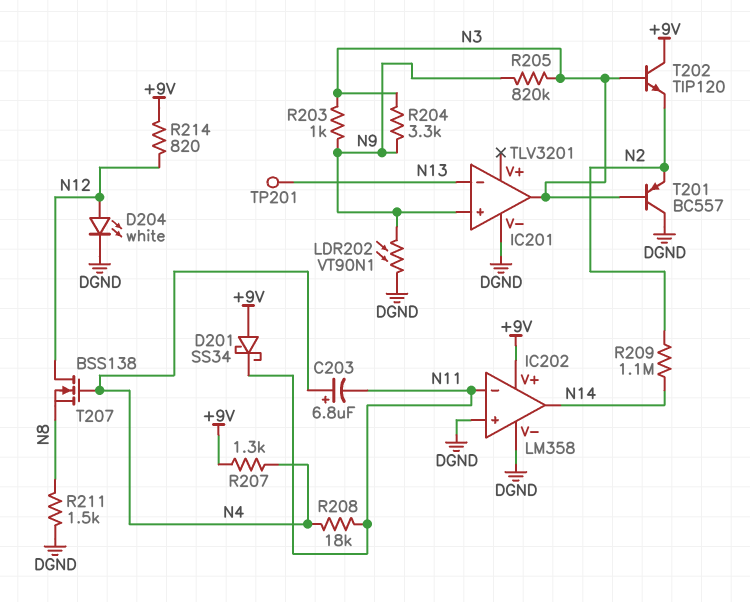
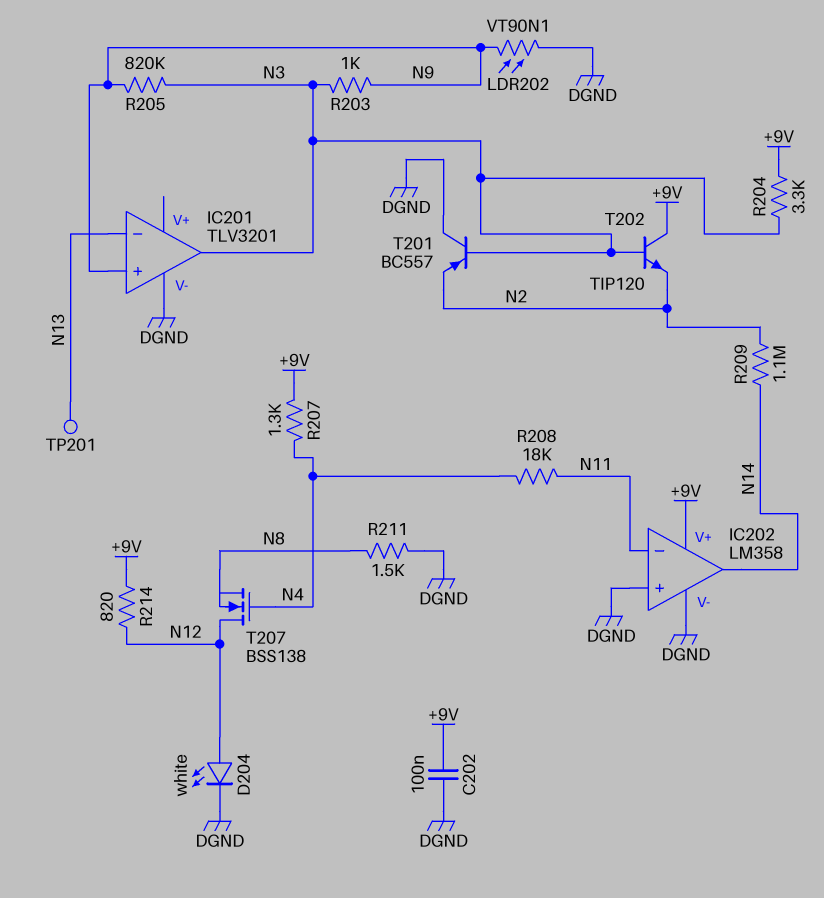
C202: none -> 100nF (+9V, DGND)
C203: 6.8uF (plus N4, minus N11) -> none
D201: schottky SS34 (A +9V, K N11) -> none
R204: 3.3k (N3, N9) -> 3.3k (+9V, N3)

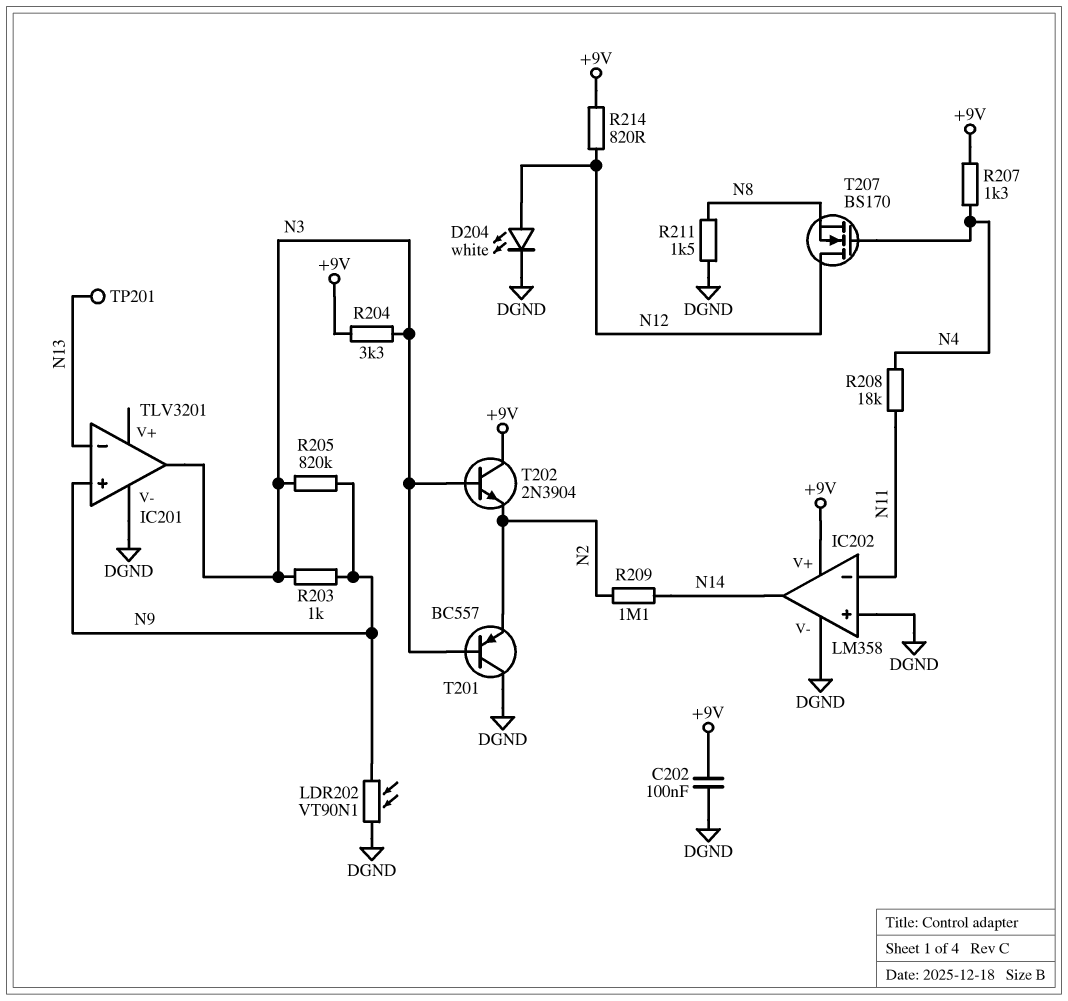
T202: NPN TIP120 (B N3, C +9V, E N2) -> NPN 2N3904 (B N3, C +9V, E N2)
T207: NMOS BSS138 (G N4, D N12, S N8) -> NMOS BS170 (G N4, D N12, S N8)

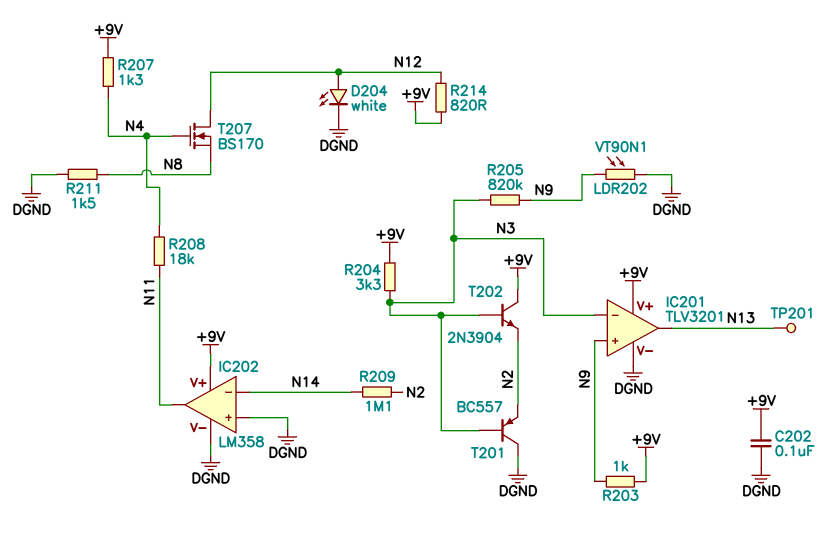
IC201 pin V+: none -> +9V
IC201 pin in-: N13 -> N3
IC201 pin out: N3 -> N13
IC202 pin in-: N11 -> N14
IC202 pin out: N14 -> N11
R203: 1k (N3, N9) -> 1k (+9V, N9)

